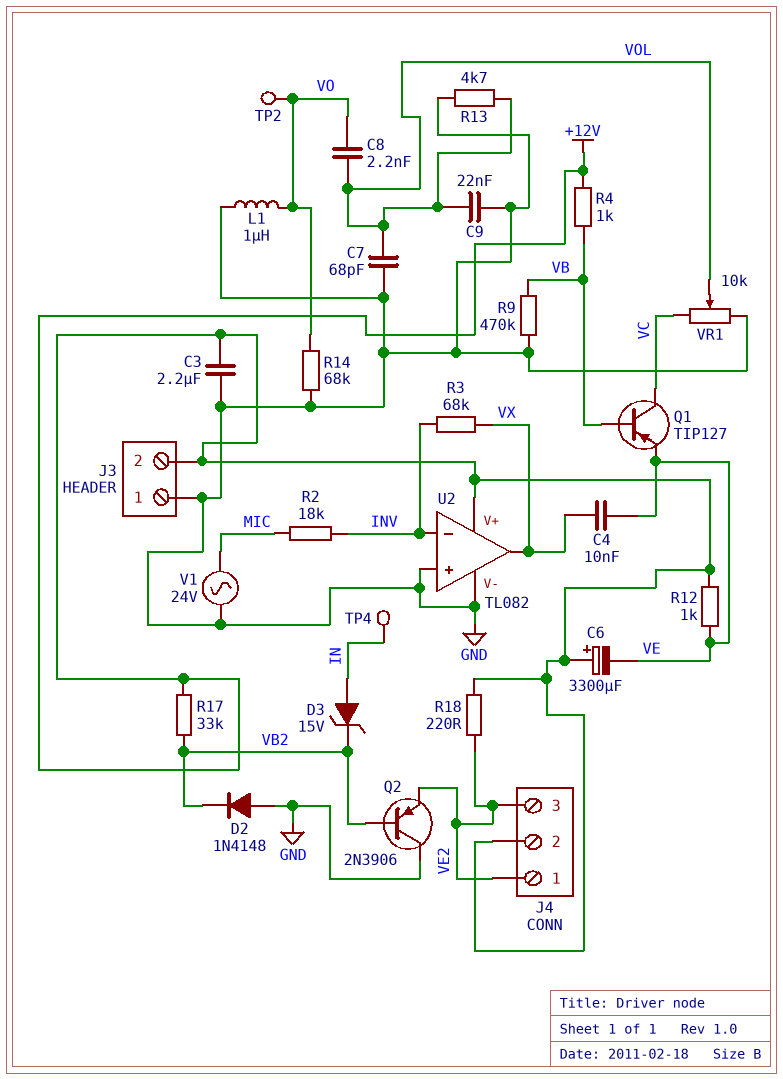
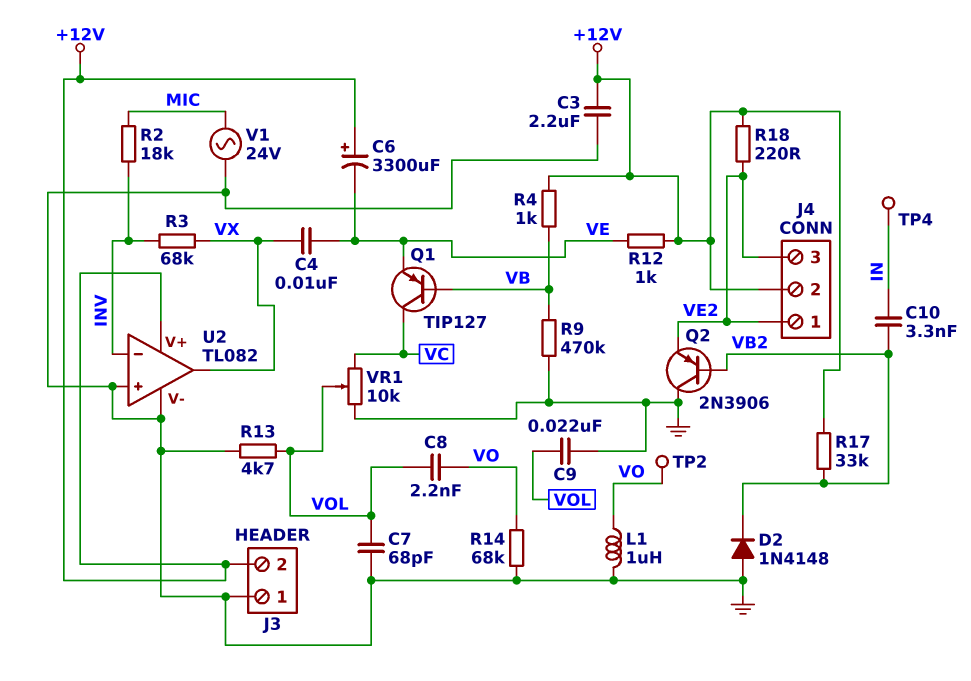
C10: none -> 3.3nF (IN, VB2)
D3: zener 15V (A IN, K VB2) -> none

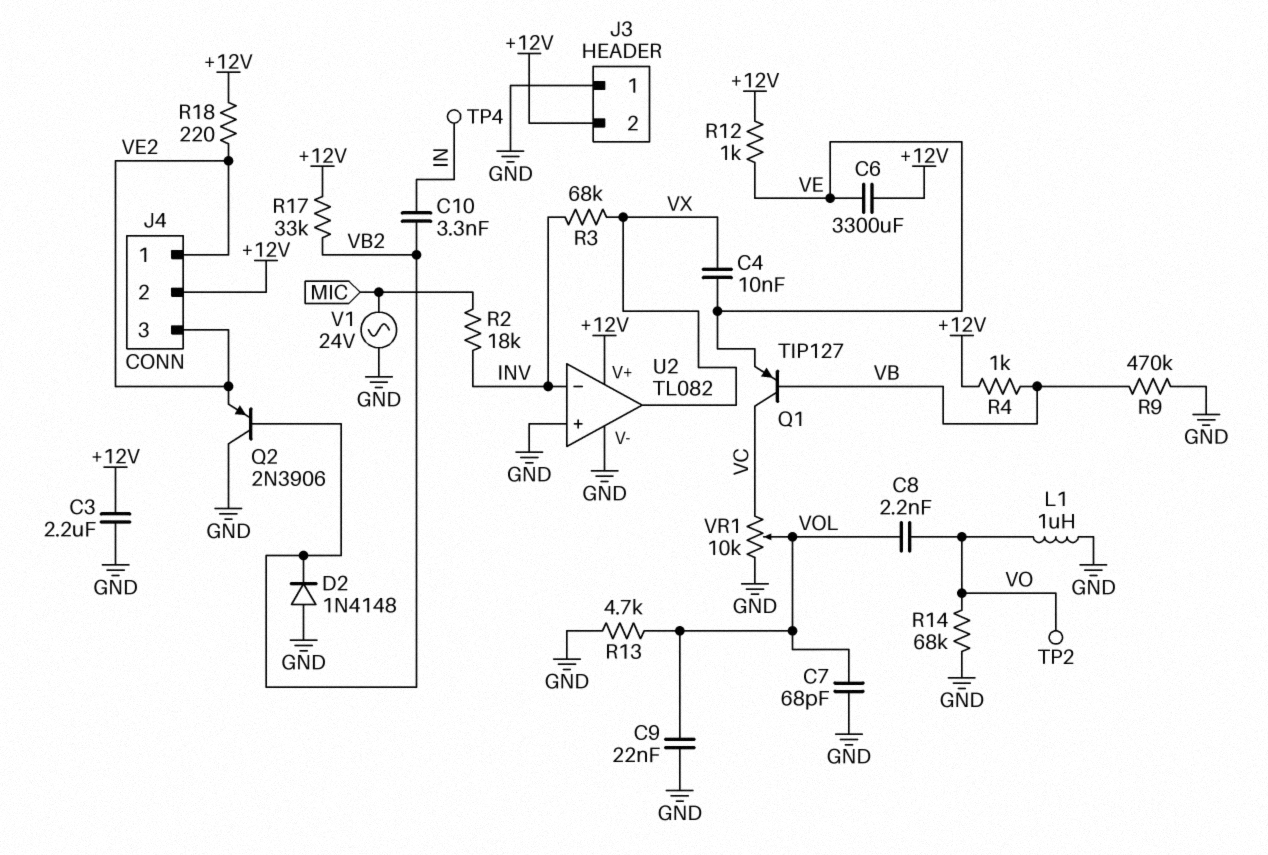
C6: 3300uF (plus +12V, minus VE) -> 3300uF (+12V, VE)

